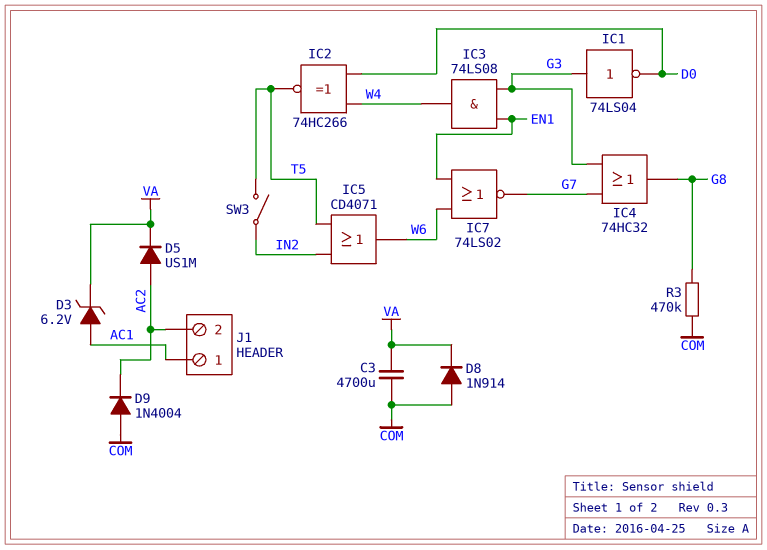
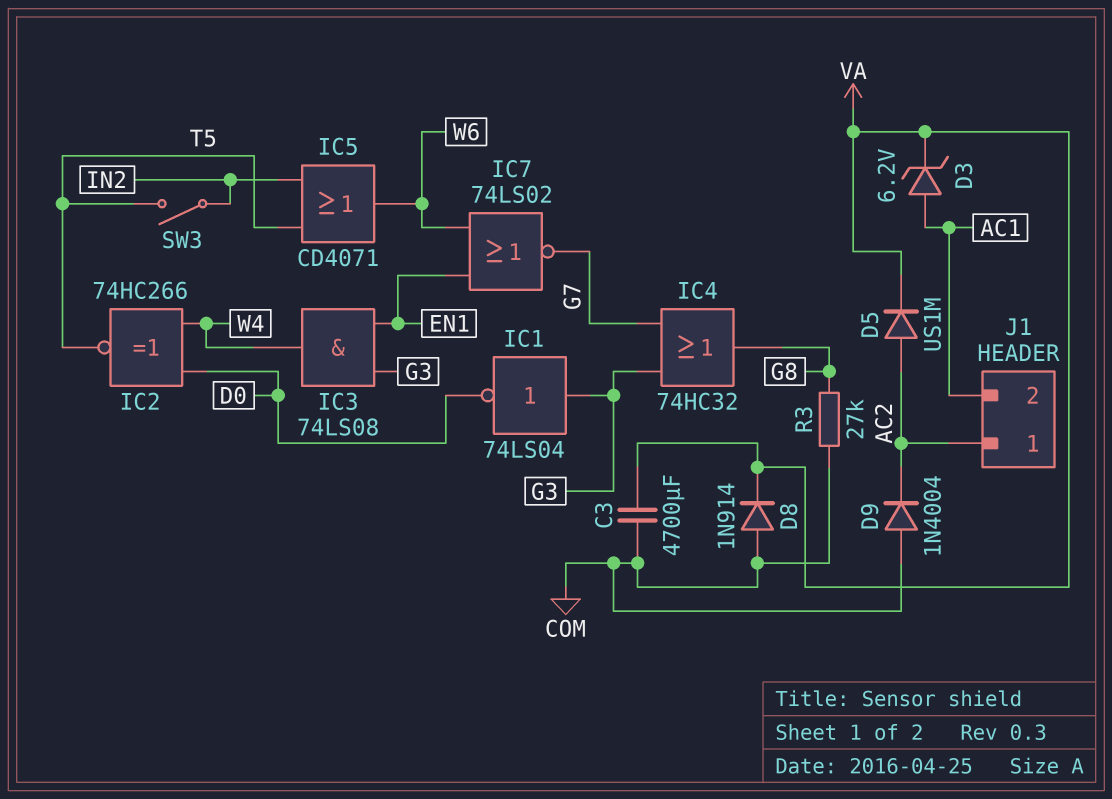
J1 pin 1: AC1 -> AC2
J1 pin 2: AC2 -> AC1
R3: 470k (COM, G8) -> 27k (COM, G8)

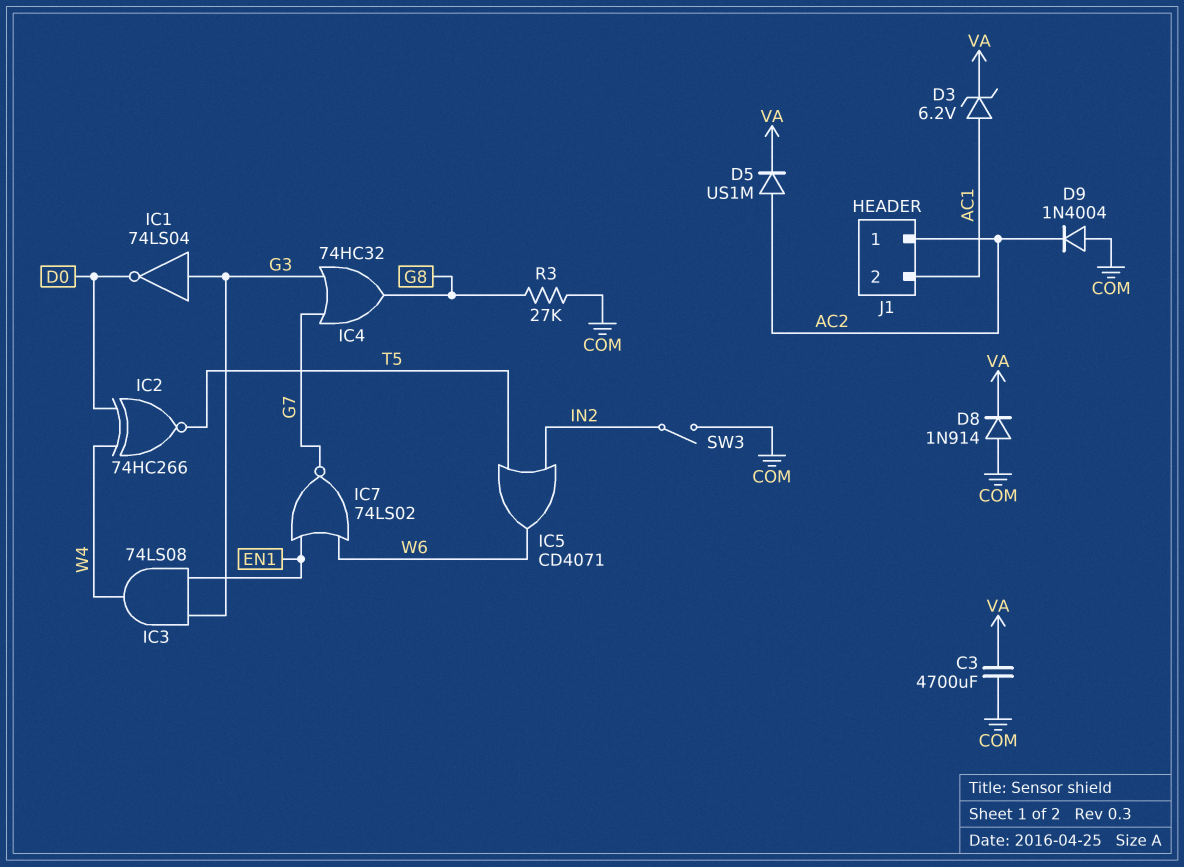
SW3: switch (IN2, T5) -> switch (COM, IN2)

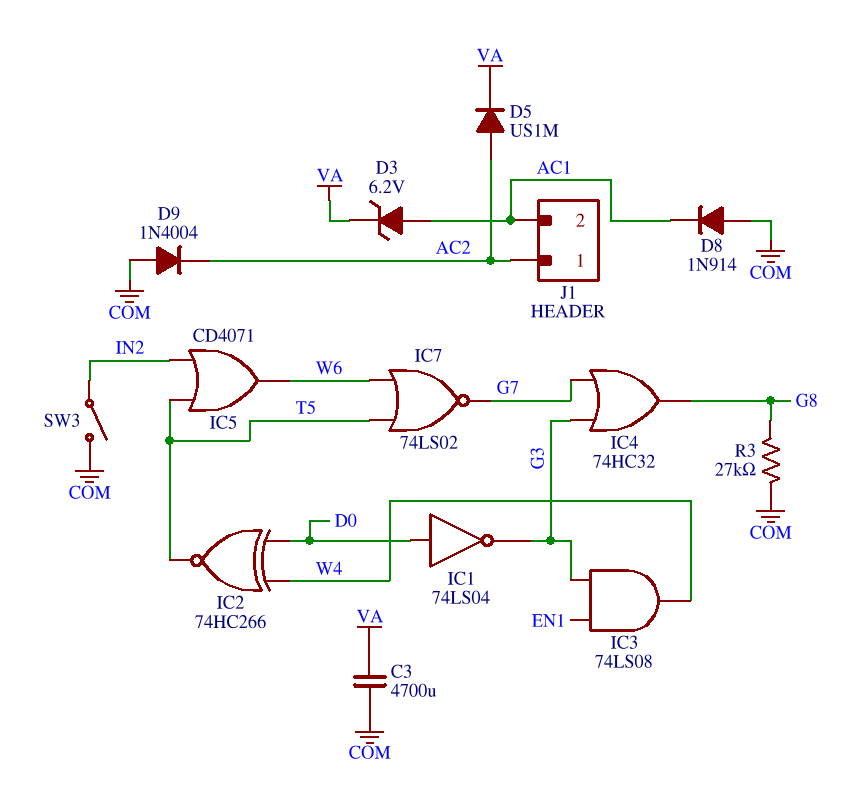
D8: diode 1N914 (A COM, K VA) -> diode 1N914 (A COM, K AC1)
IC1: NOT 74LS04 (in G3, out D0) -> NOT 74LS04 (in D0, out G3)
IC7: NOR 74LS02 (in EN1, in W6, out G7) -> NOR 74LS02 (in T5, in W6, out G7)

